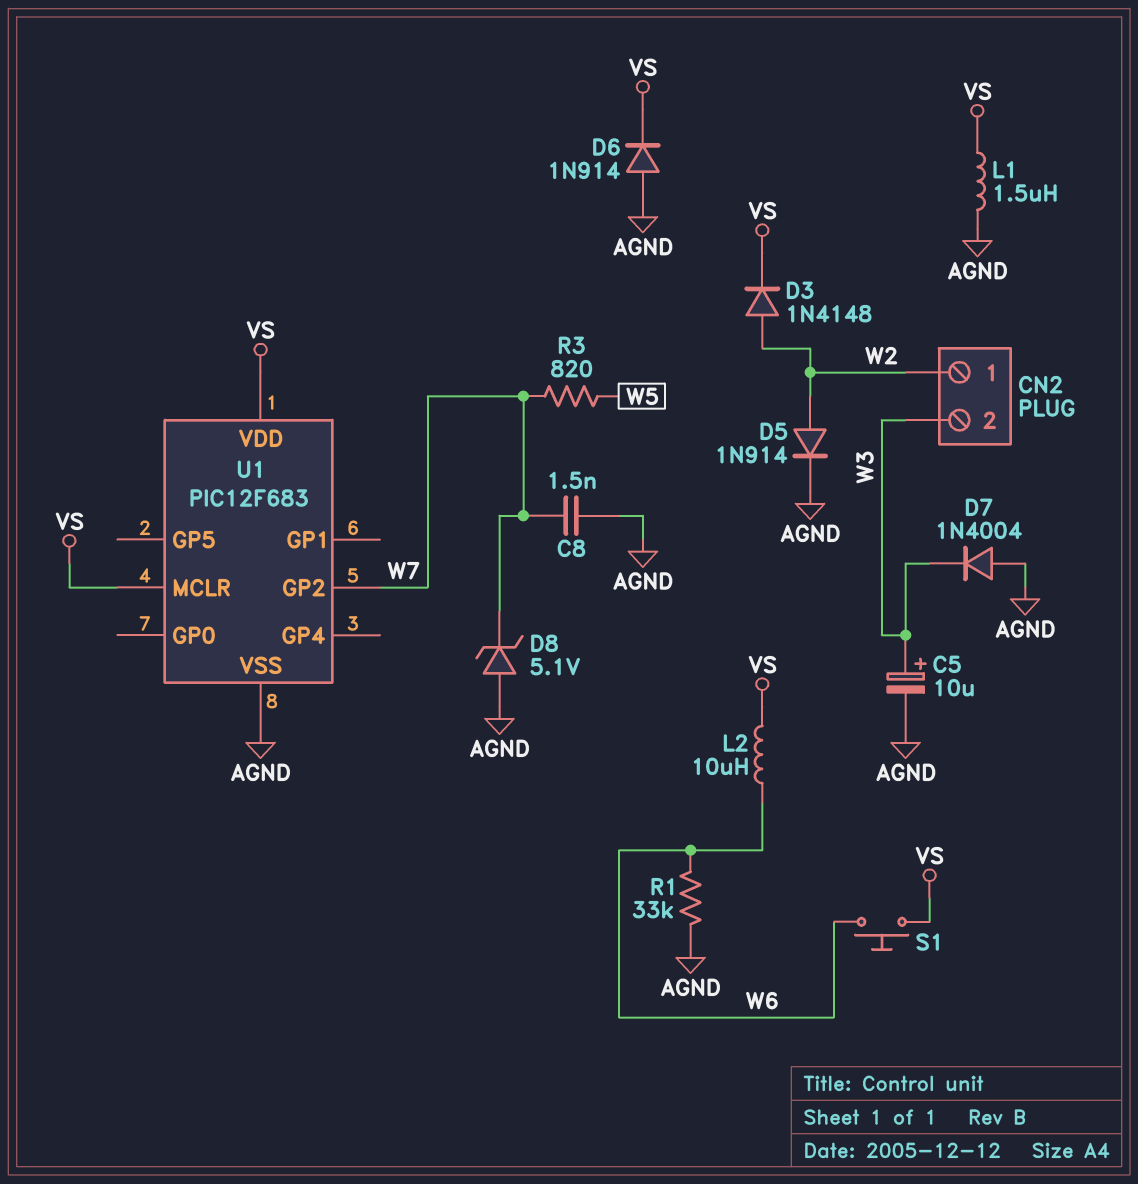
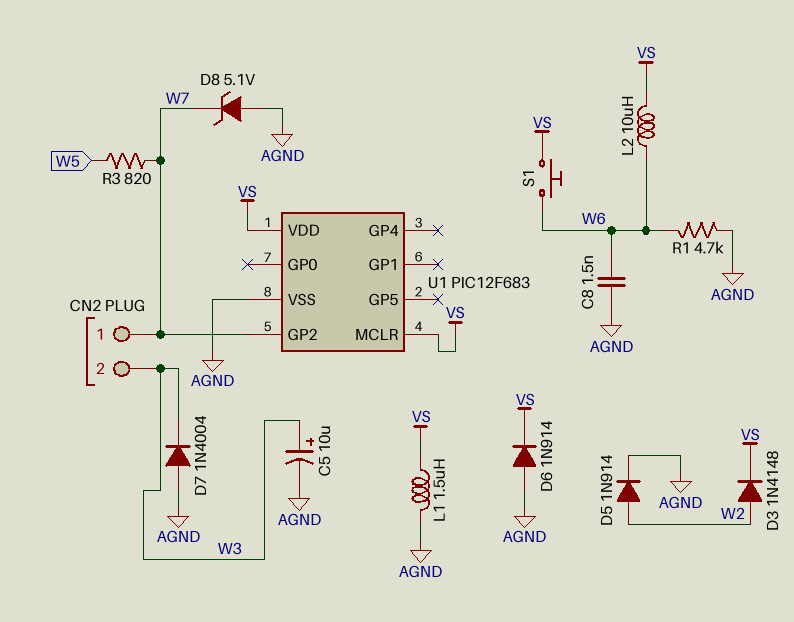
C8: 1.5nF (AGND, W7) -> 1.5nF (AGND, W6)
CN2 pin 1: W2 -> W7
R1: 33k (AGND, W6) -> 4.7k (AGND, W6)

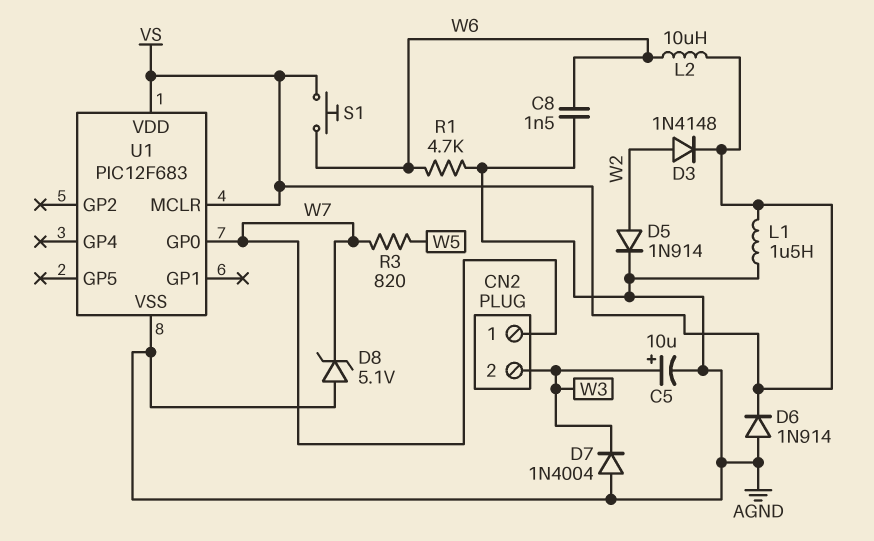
U1 pin GP0: none -> W7
U1 pin GP2: W7 -> none

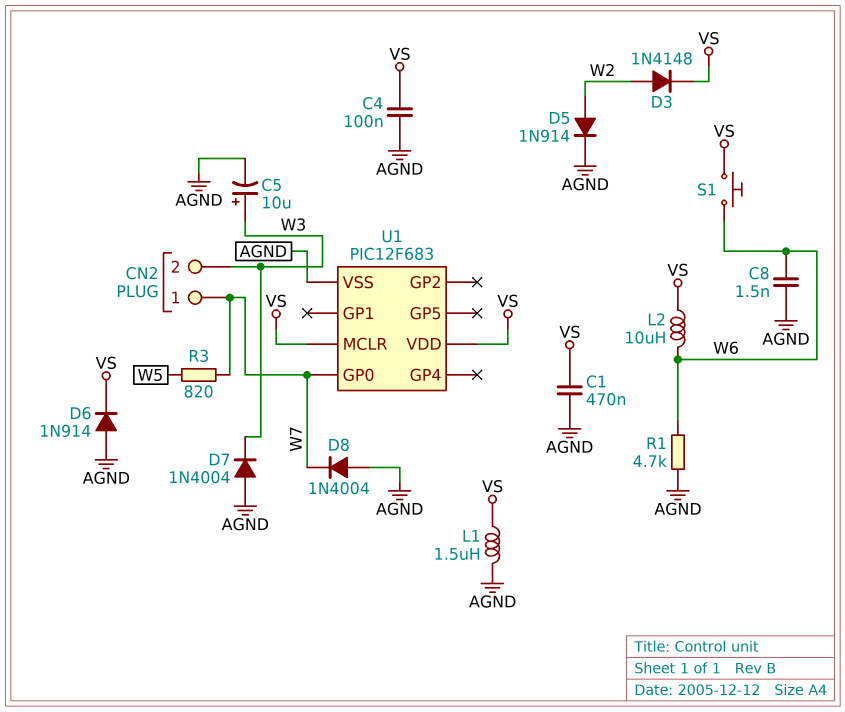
C1: none -> 470nF (AGND, VS)
C4: none -> 100nF (AGND, VS)
D8: zener 5.1V (A AGND, K W7) -> diode 1N4004 (A AGND, K W7)

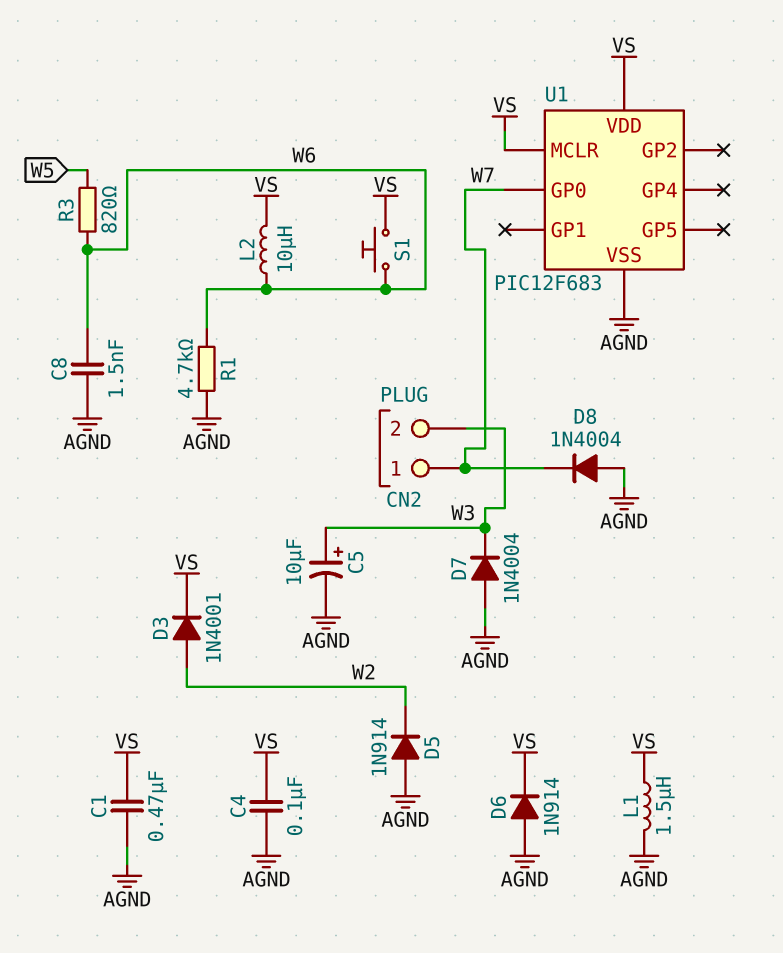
D3: diode 1N4148 (A W2, K VS) -> diode 1N4001 (A W2, K VS)
D5: diode 1N914 (A W2, K AGND) -> diode 1N914 (A AGND, K W2)
R3: 820 (W5, W7) -> 820 (W5, W6)

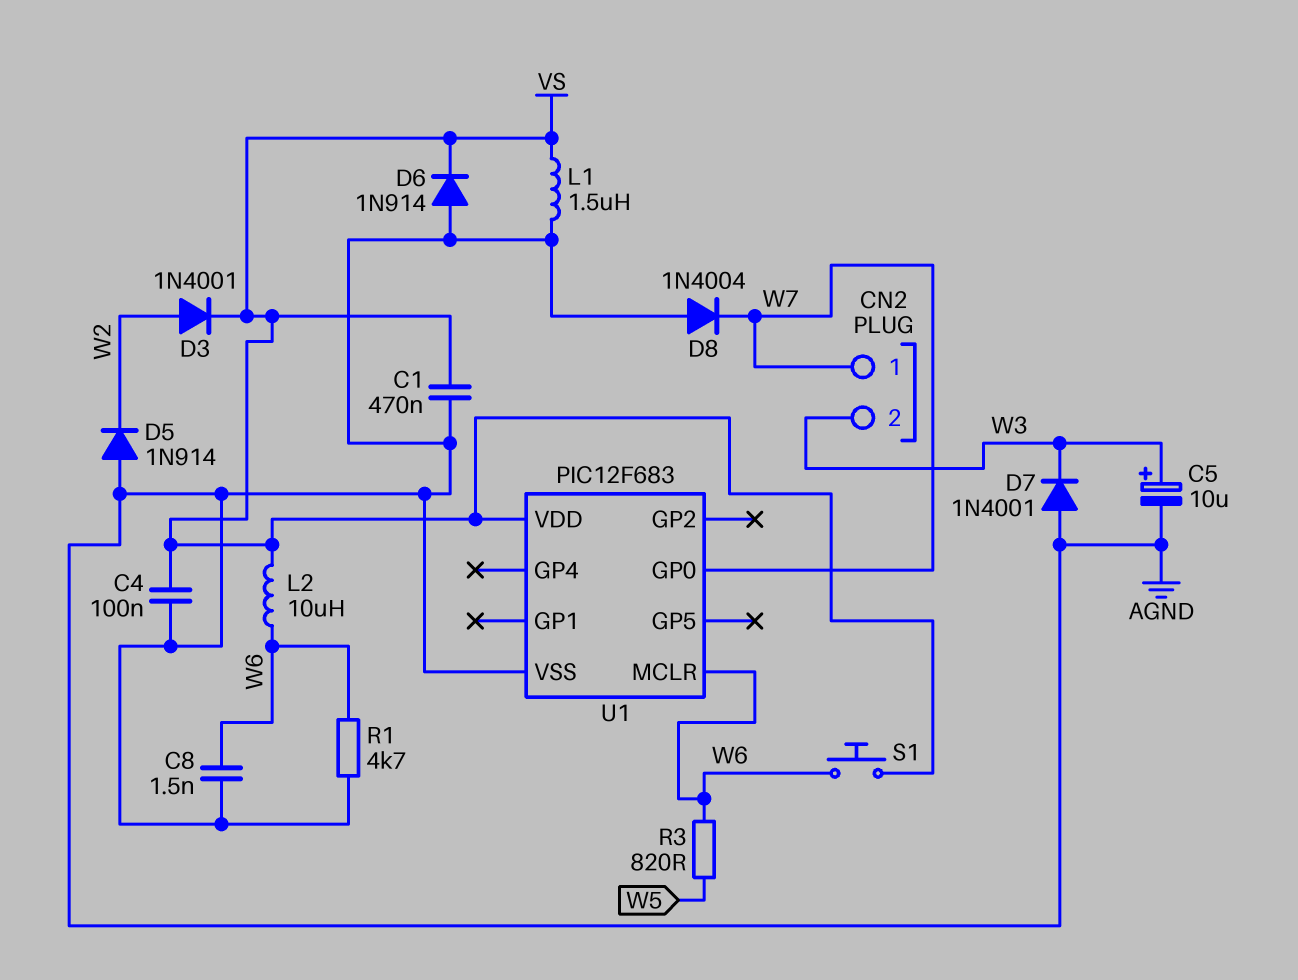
D7: diode 1N4004 (A AGND, K W3) -> diode 1N4001 (A AGND, K W3)
U1 pin MCLR: VS -> W6

